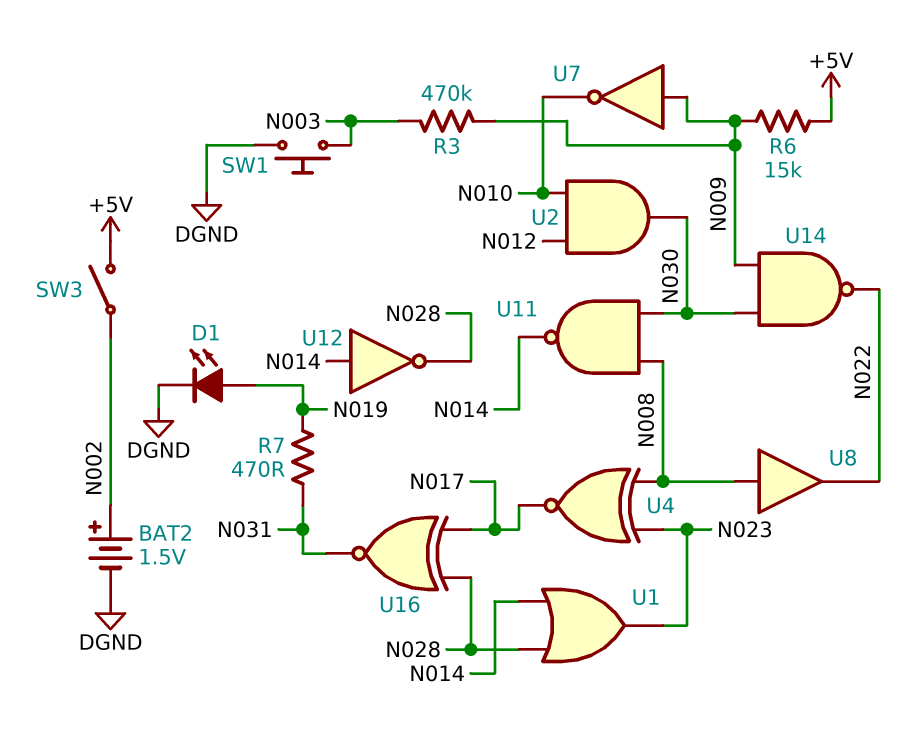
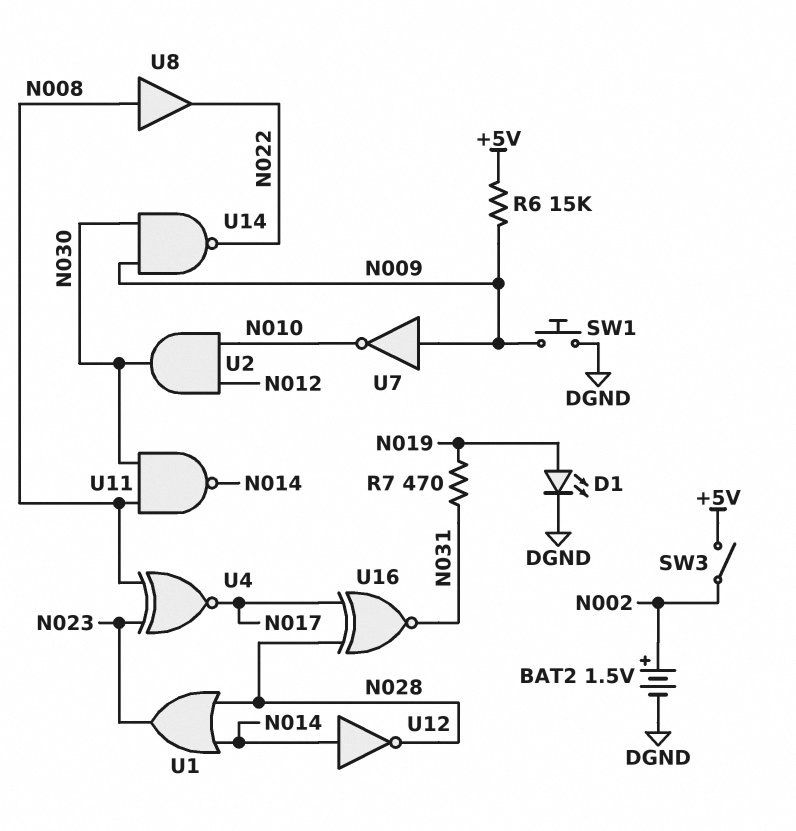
R3: 470k (N003, N009) -> none
SW1: button (DGND, N003) -> button (DGND, N009)

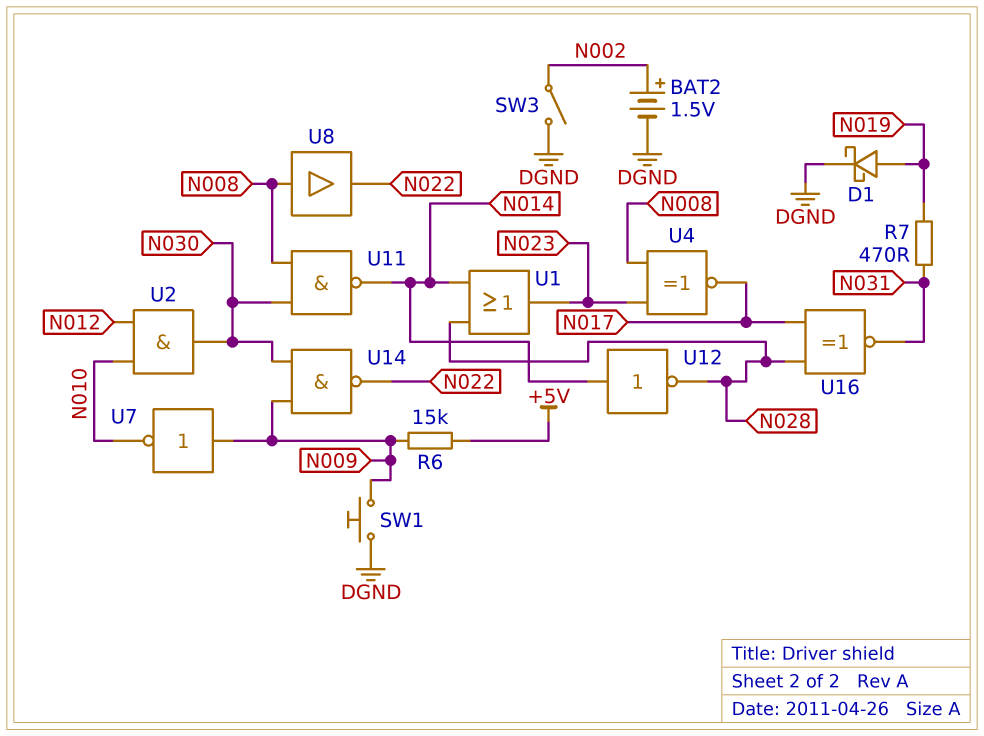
D1: LED (A N019, K DGND) -> schottky (A N019, K DGND)
SW3: switch (+5V, N002) -> switch (DGND, N002)

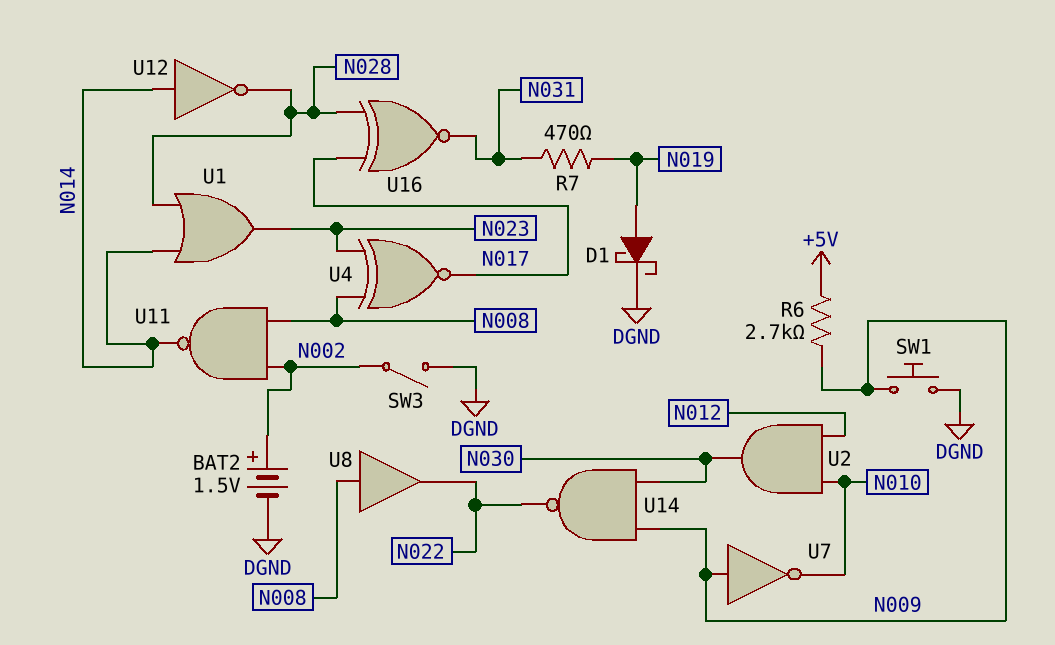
R6: 15k (+5V, N009) -> 2.7k (+5V, N009)
U11: NAND (in N008, in N030, out N014) -> NAND (in N002, in N008, out N014)

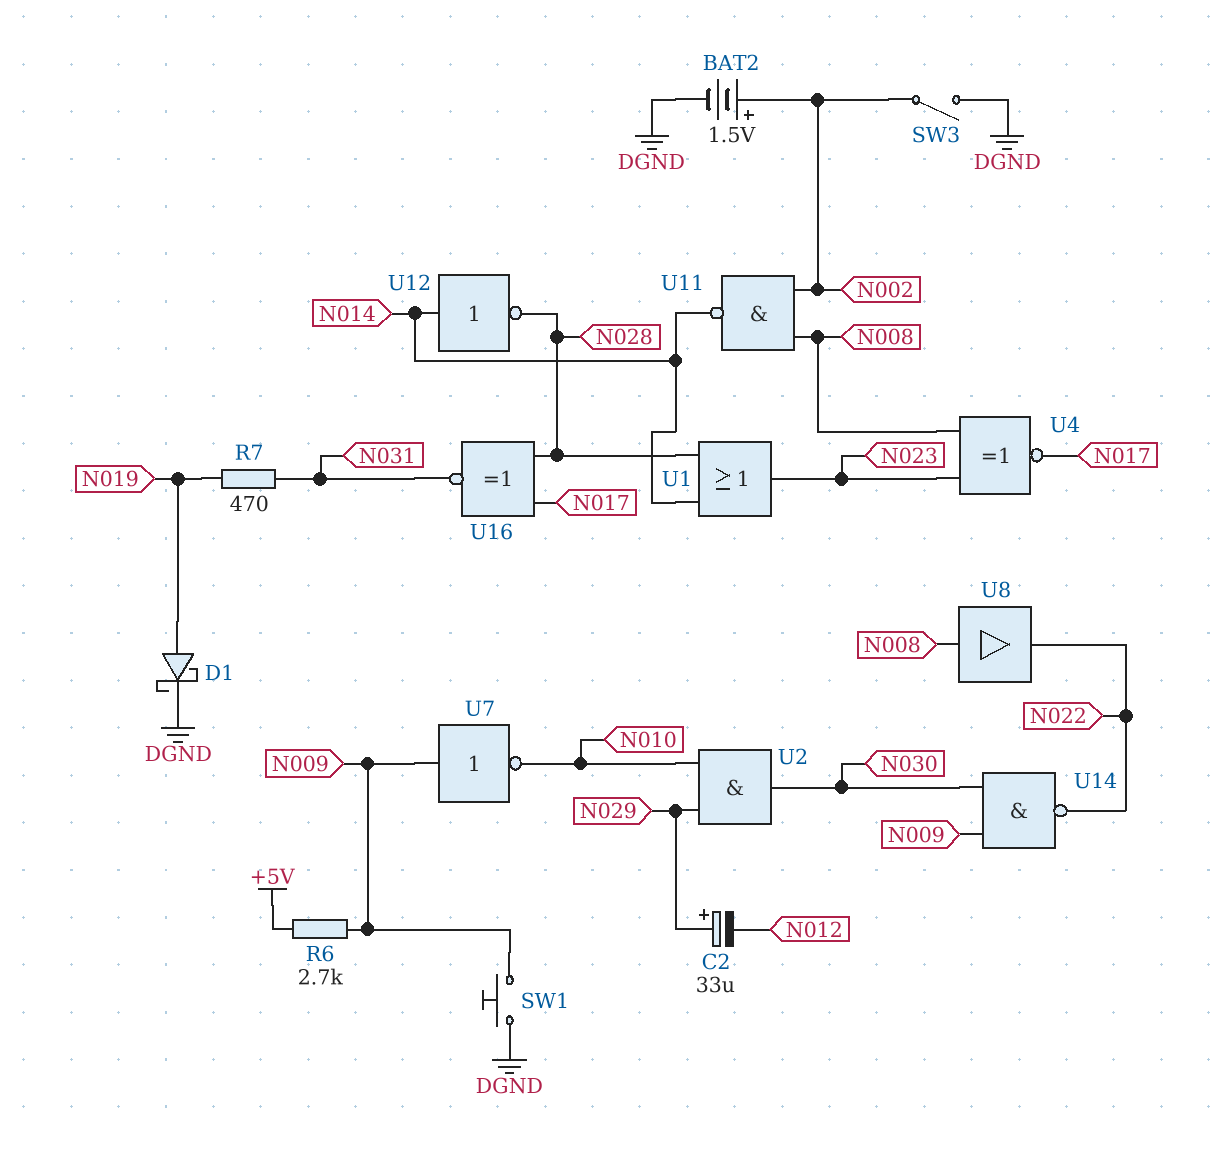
C2: none -> 33uF (plus N029, minus N012)
U2: AND (in N010, in N012, out N030) -> AND (in N010, in N029, out N030)

